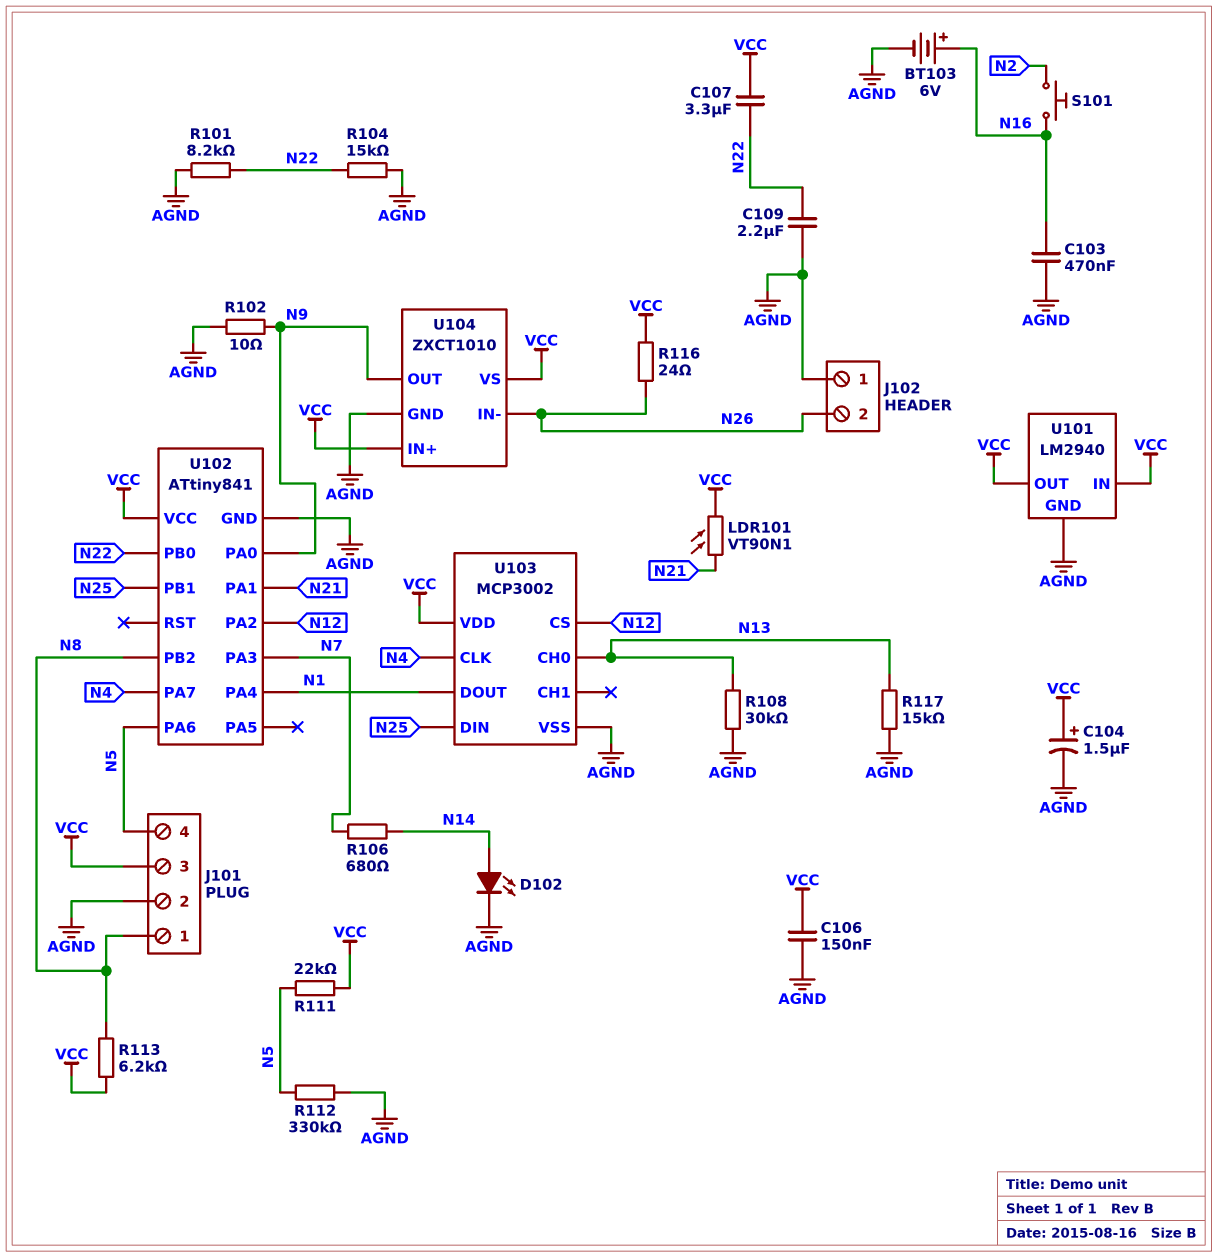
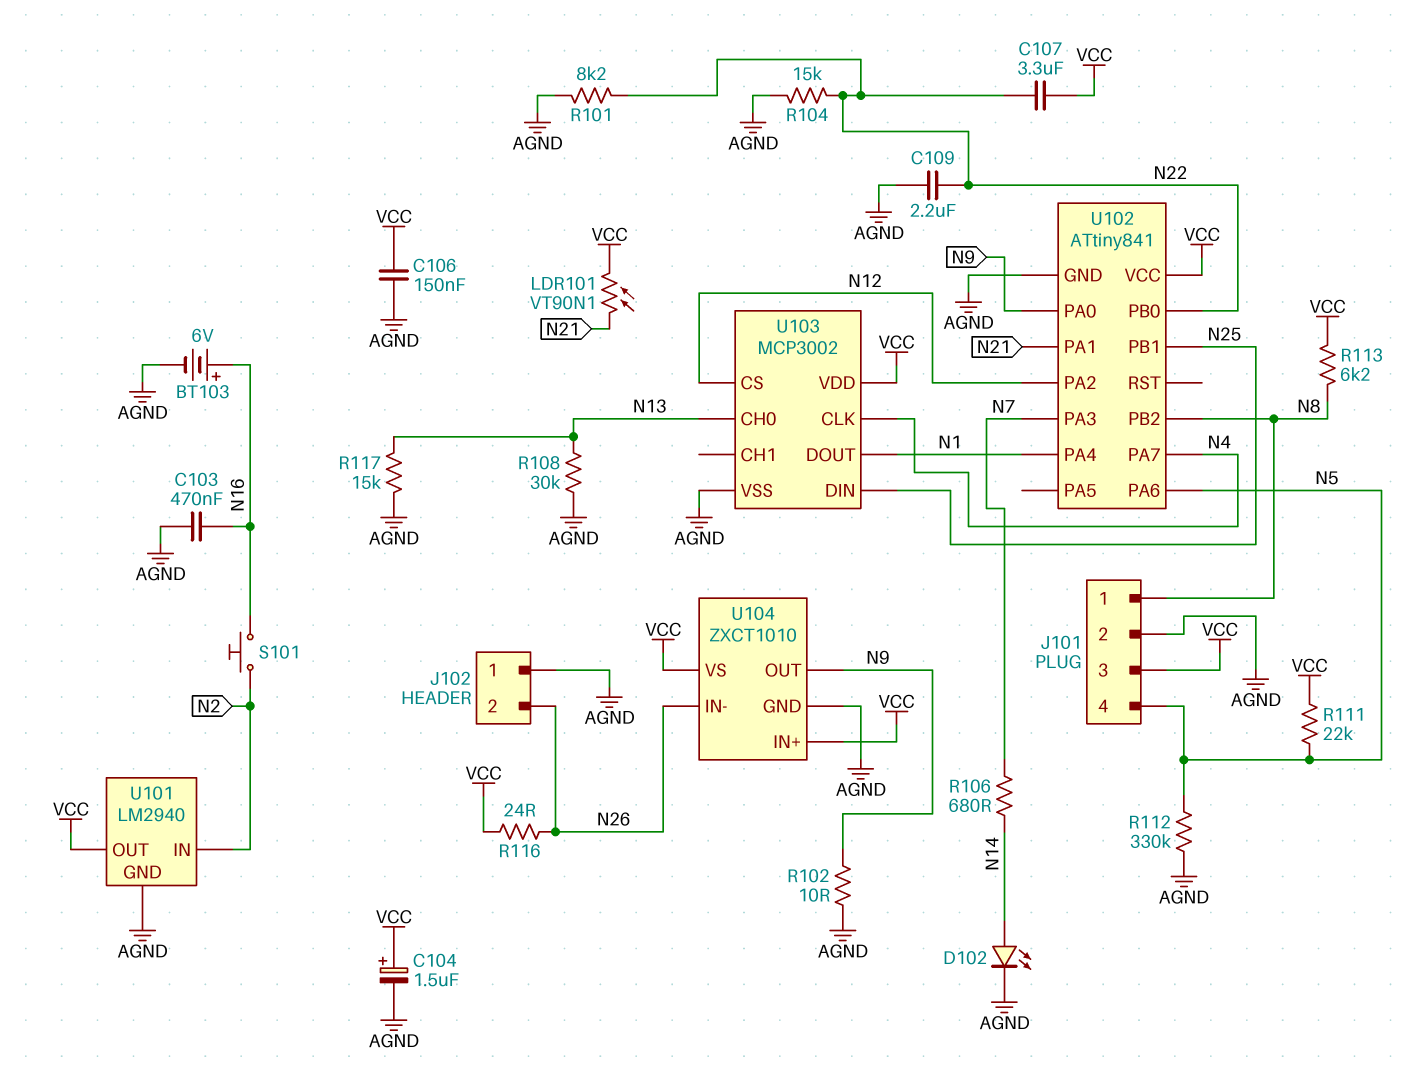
U101 pin IN: VCC -> N2

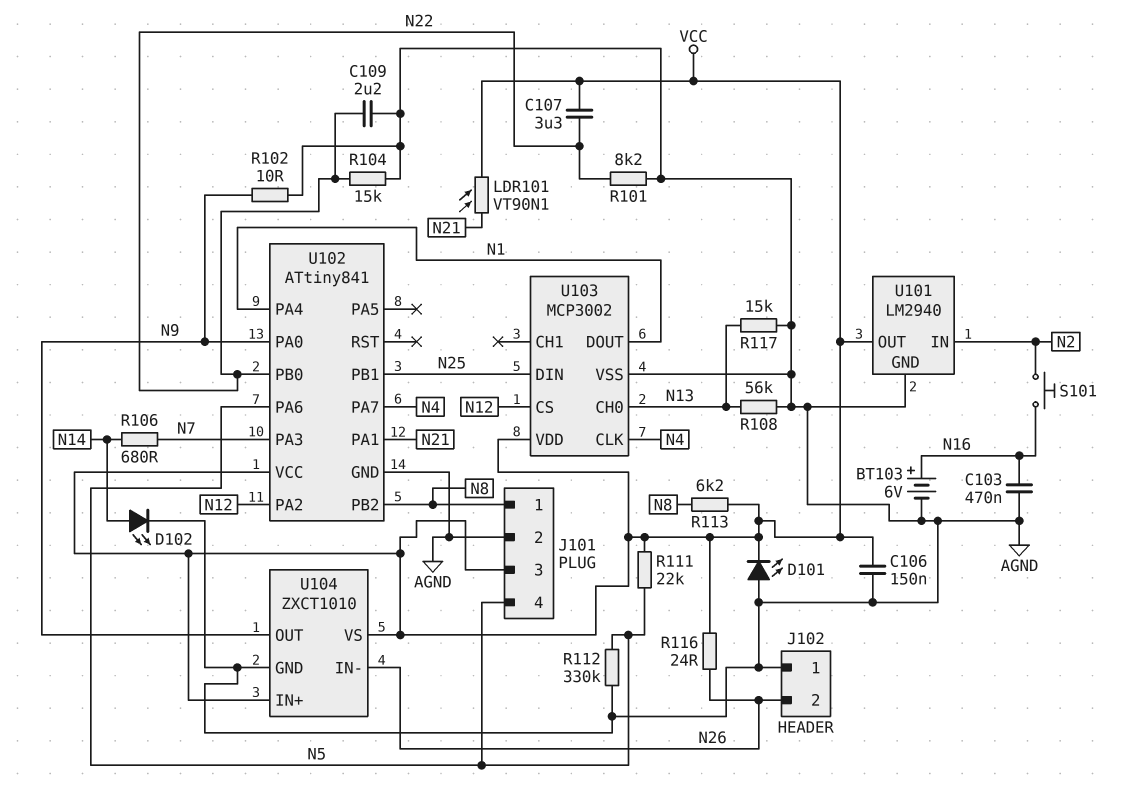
C104: 1.5uF (plus VCC, minus AGND) -> none
D101: none -> LED (A AGND, K VCC)
R108: 30k (AGND, N13) -> 56k (AGND, N13)

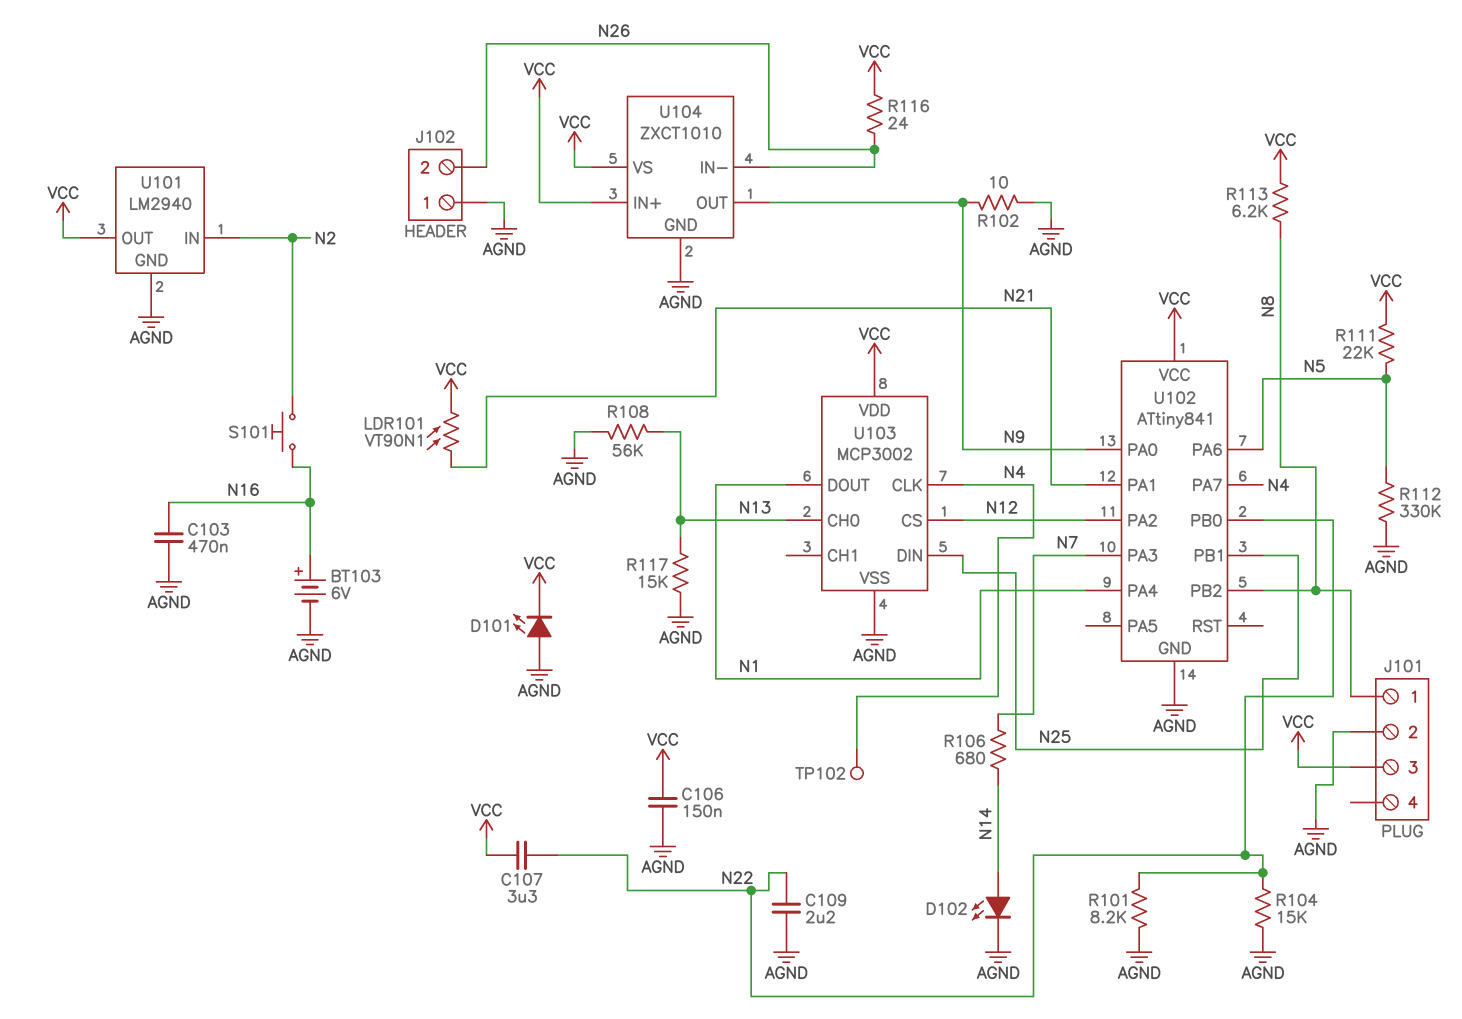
J101 pin 4: N5 -> none
TP102: none -> test point (N4)

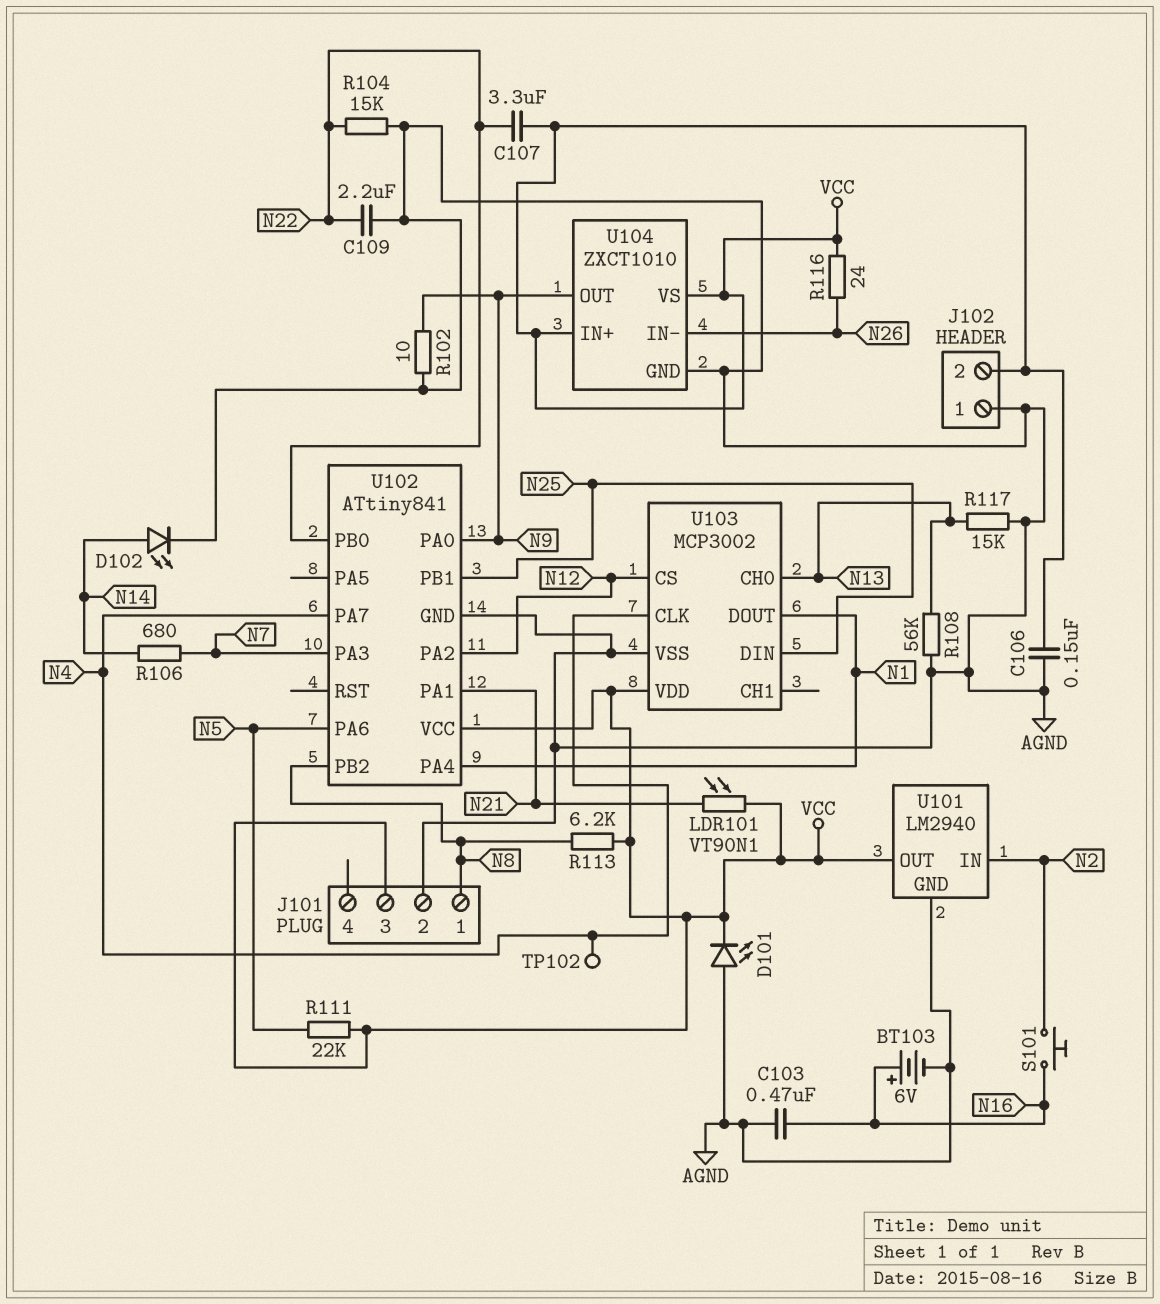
J102 pin 2: N26 -> VCC
R101: 8.2k (AGND, N22) -> none
R112: 330k (AGND, N5) -> none

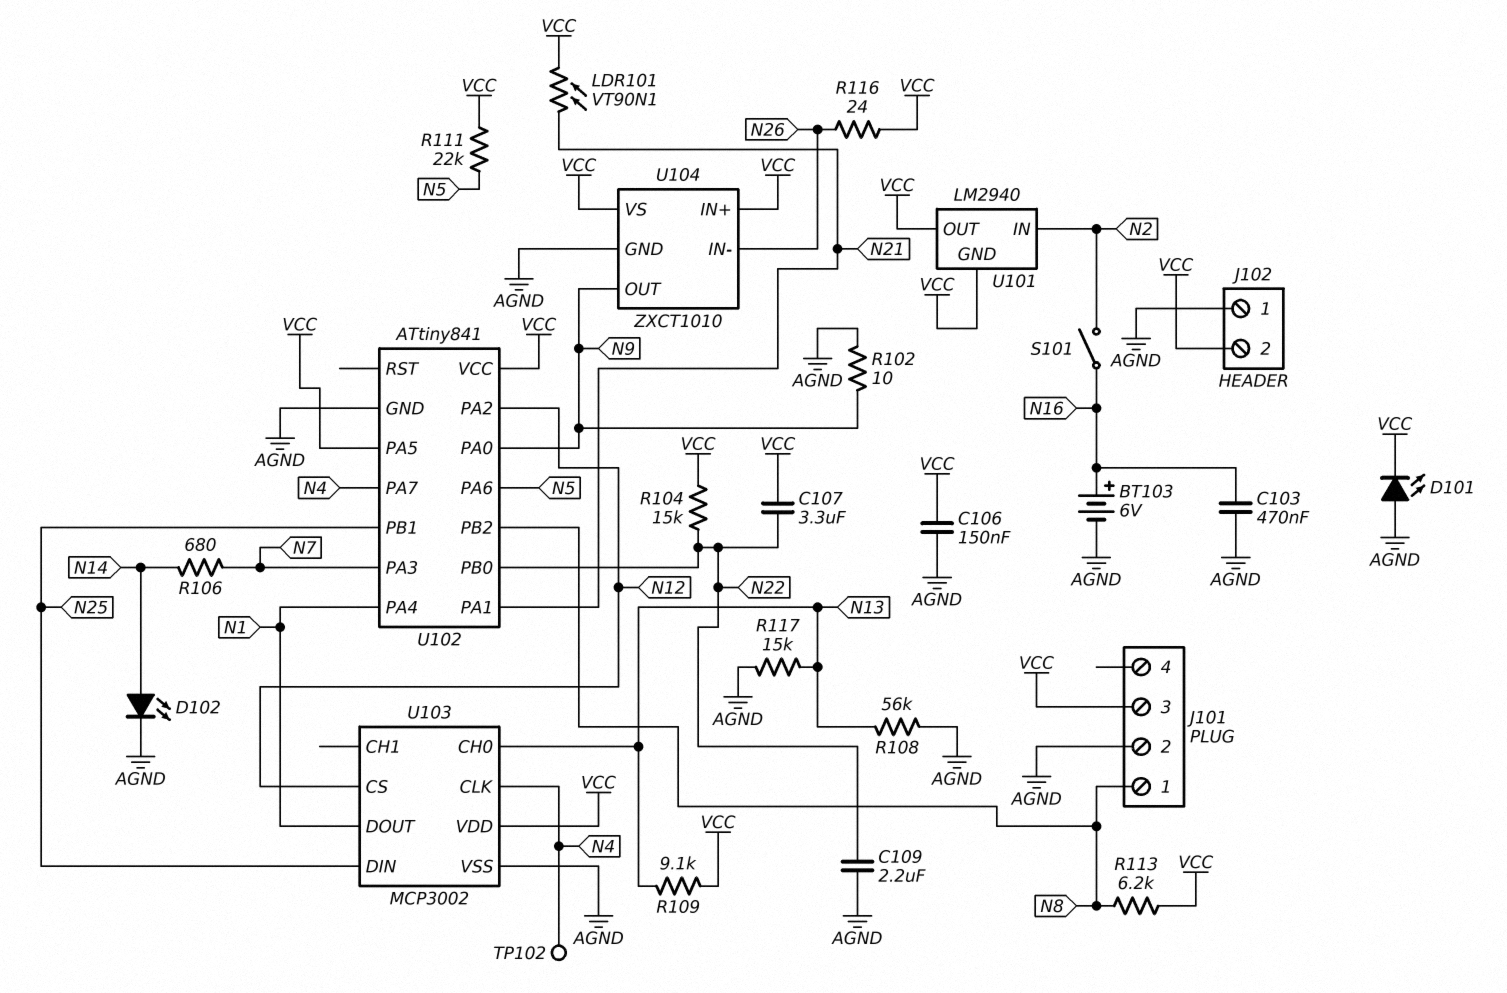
R104: 15k (AGND, N22) -> 15k (N22, VCC)
R109: none -> 9.1k (N13, VCC)
S101: button (N2, N16) -> switch (N2, N16)
U101 pin GND: AGND -> VCC
U102 pin PA5: none -> VCC

